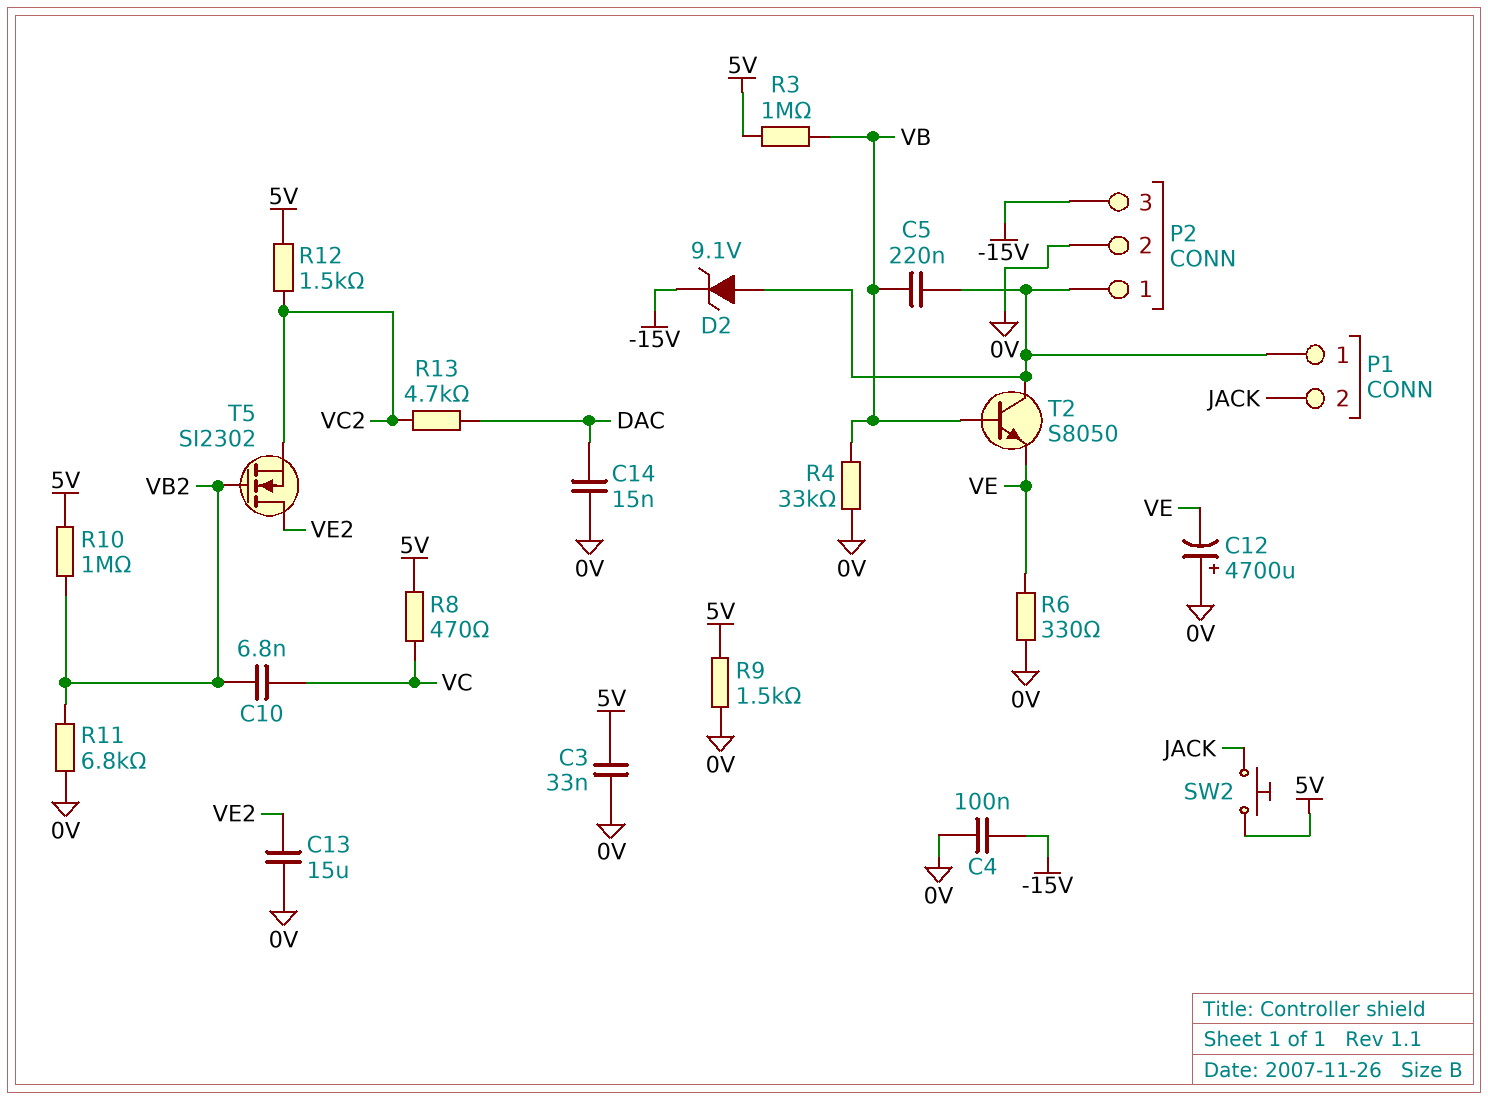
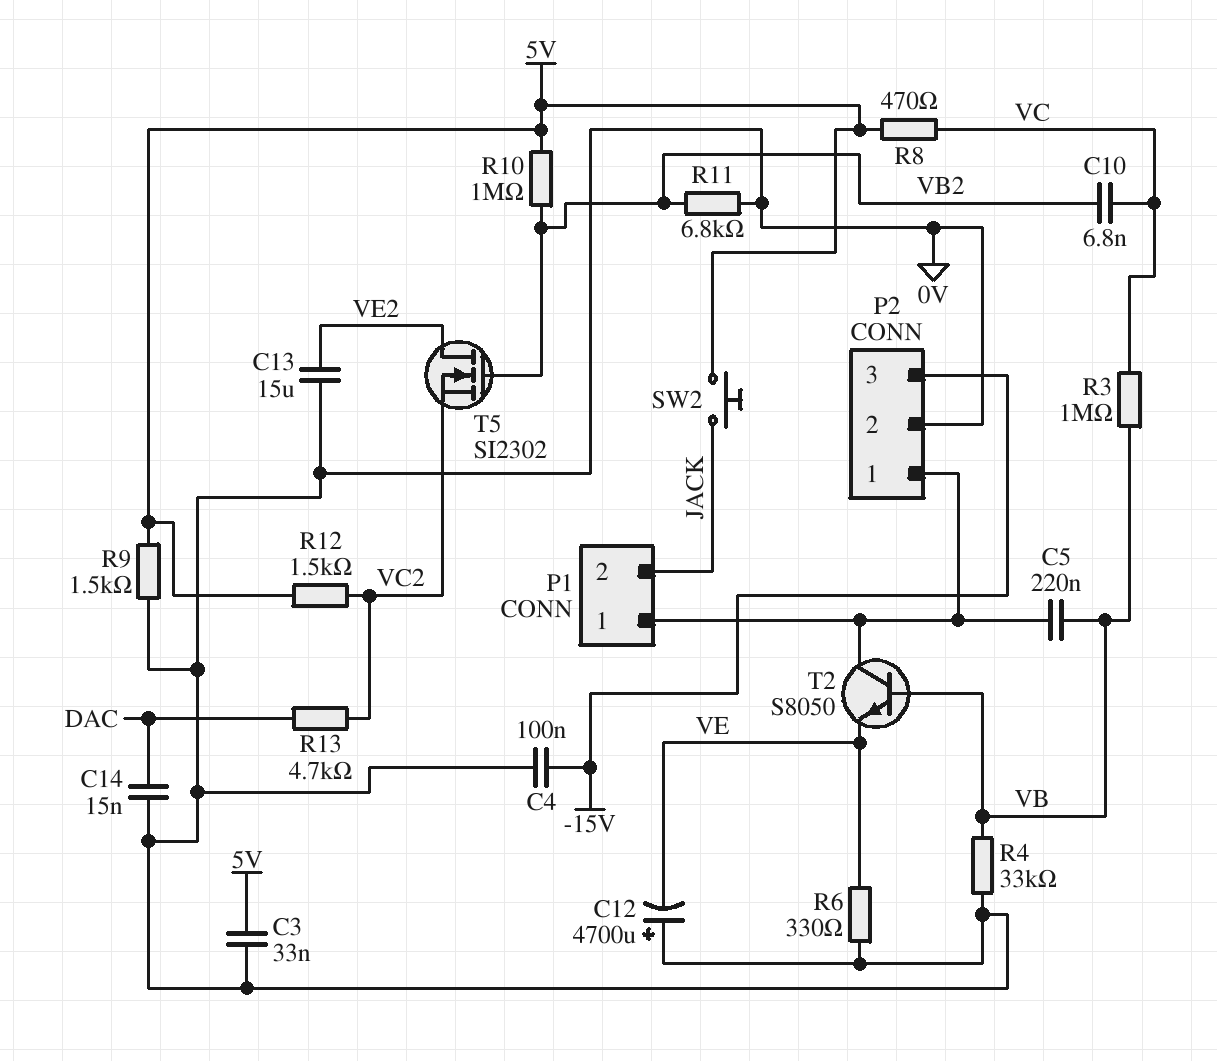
D2: zener 9.1V (A P1/1, K -15V) -> none
R3: 1M (5V, VB) -> 1M (VB, VC)

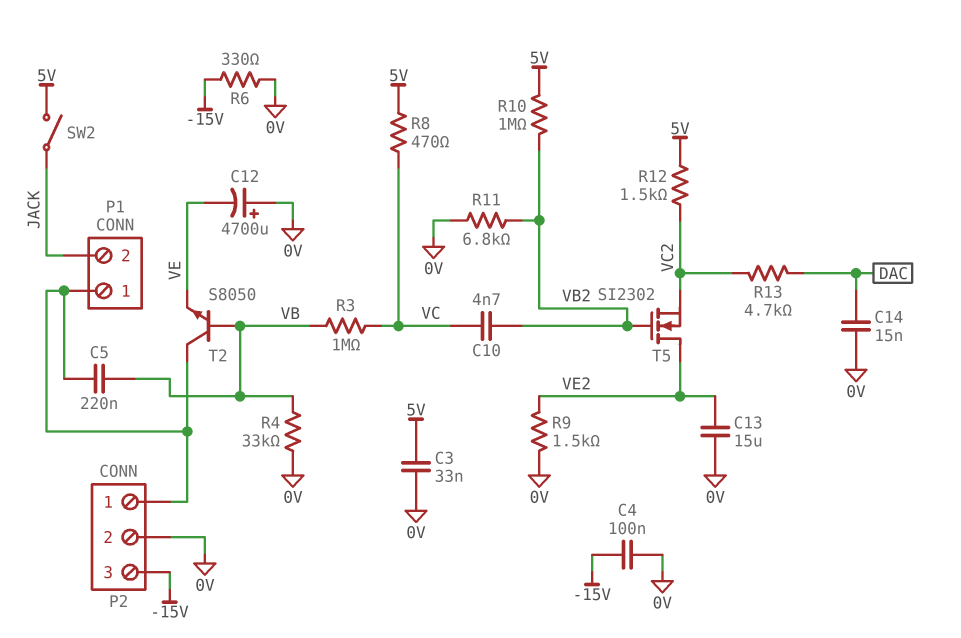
C10: 6.8nF (VB2, VC) -> 4.7nF (VB2, VC)
R6: 330 (0V, VE) -> 330 (-15V, 0V)
R9: 1.5k (0V, 5V) -> 1.5k (0V, VE2)
SW2: button (5V, JACK) -> switch (5V, JACK)

